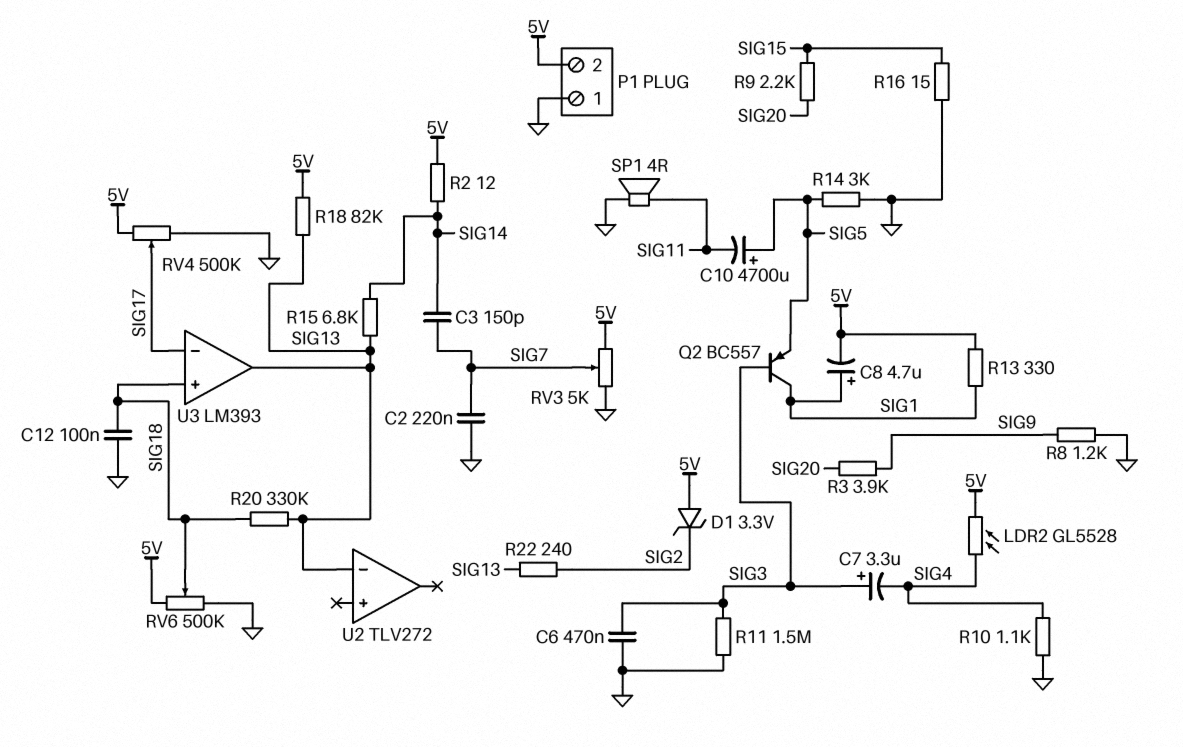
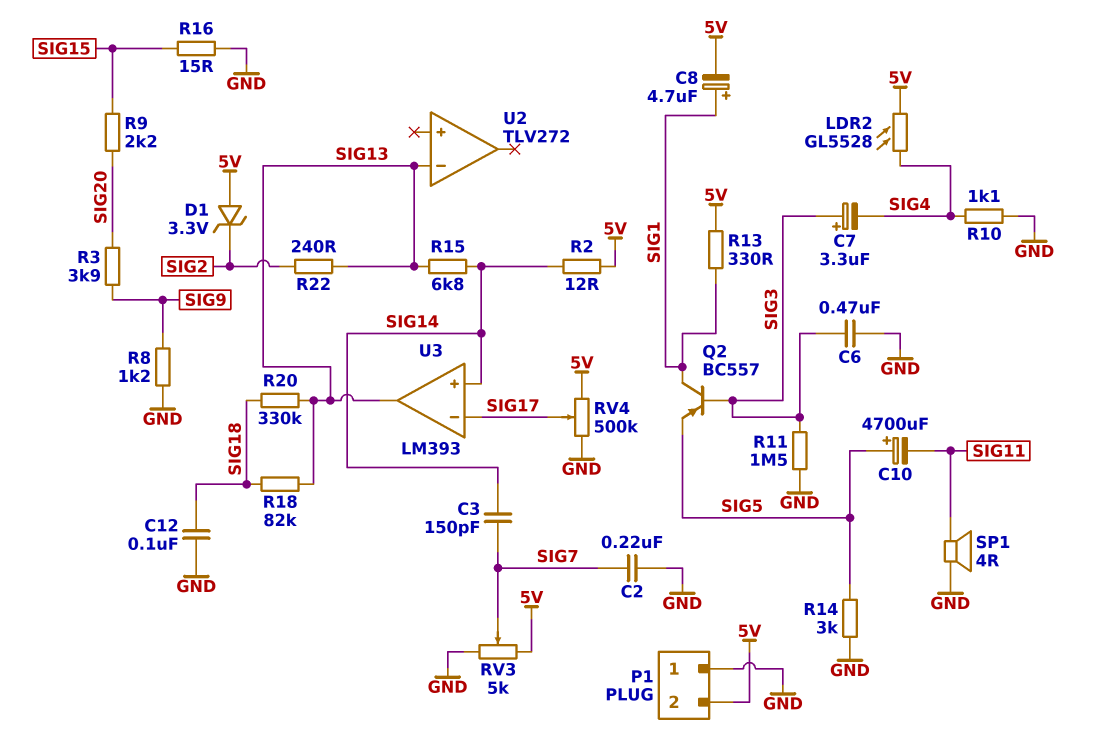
R18: 82k (5V, SIG13) -> 82k (SIG13, SIG18)
RV6: 500k (5V, GND, wiper SIG18) -> none
U3 pin in+: SIG18 -> SIG14

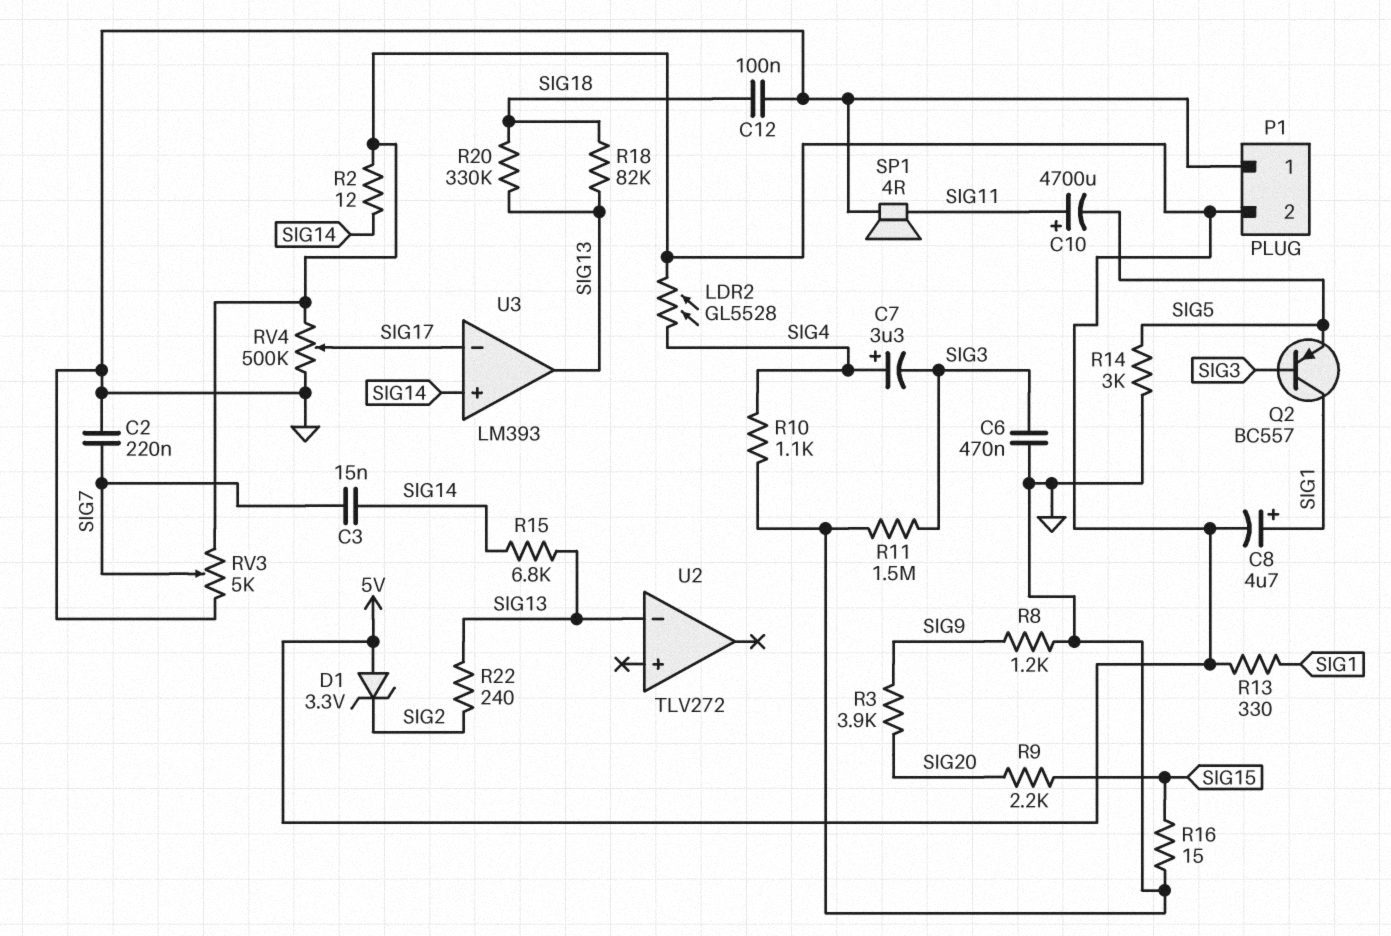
C3: 150pF (SIG7, SIG14) -> 15nF (SIG7, SIG14)
C7: 3.3uF (plus SIG3, minus SIG4) -> 3.3uF (plus SIG4, minus SIG3)
C10: 4700uF (plus SIG5, minus SIG11) -> 4700uF (plus SIG11, minus SIG5)

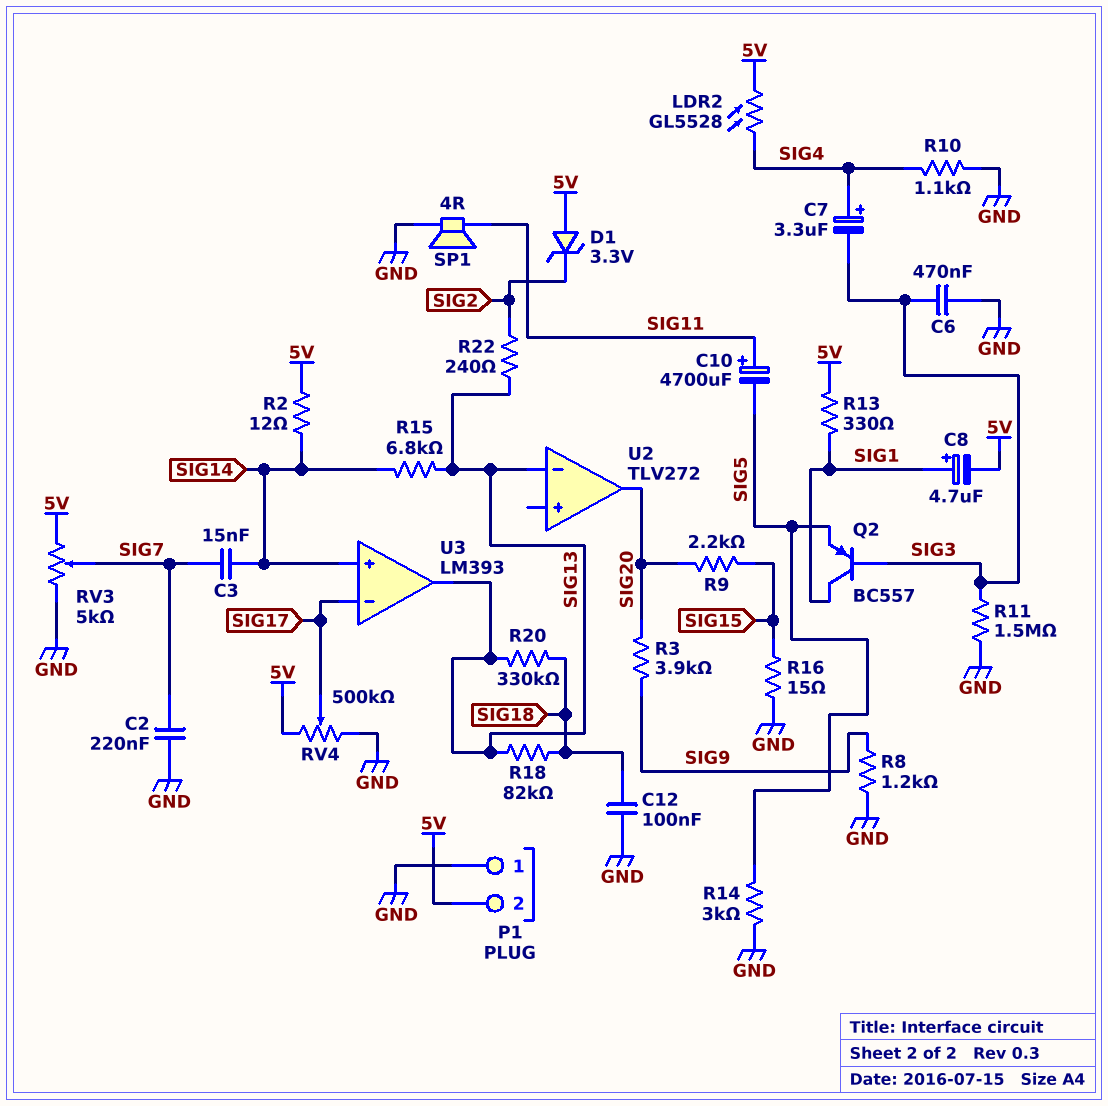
U2 pin out: none -> SIG20

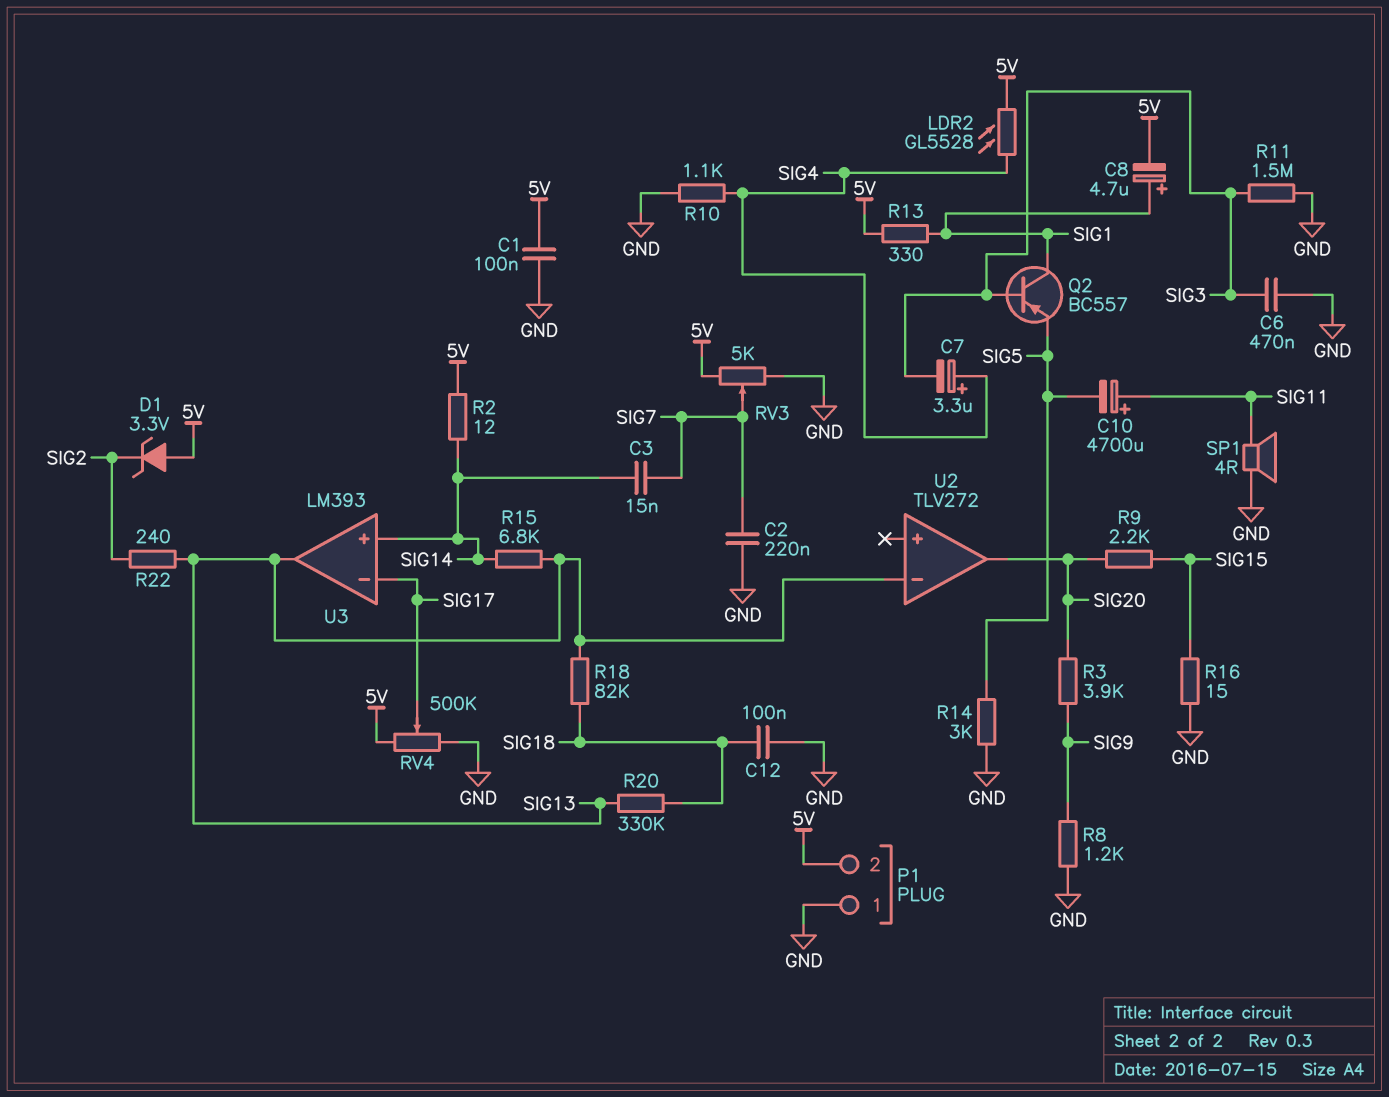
C1: none -> 100nF (5V, GND)

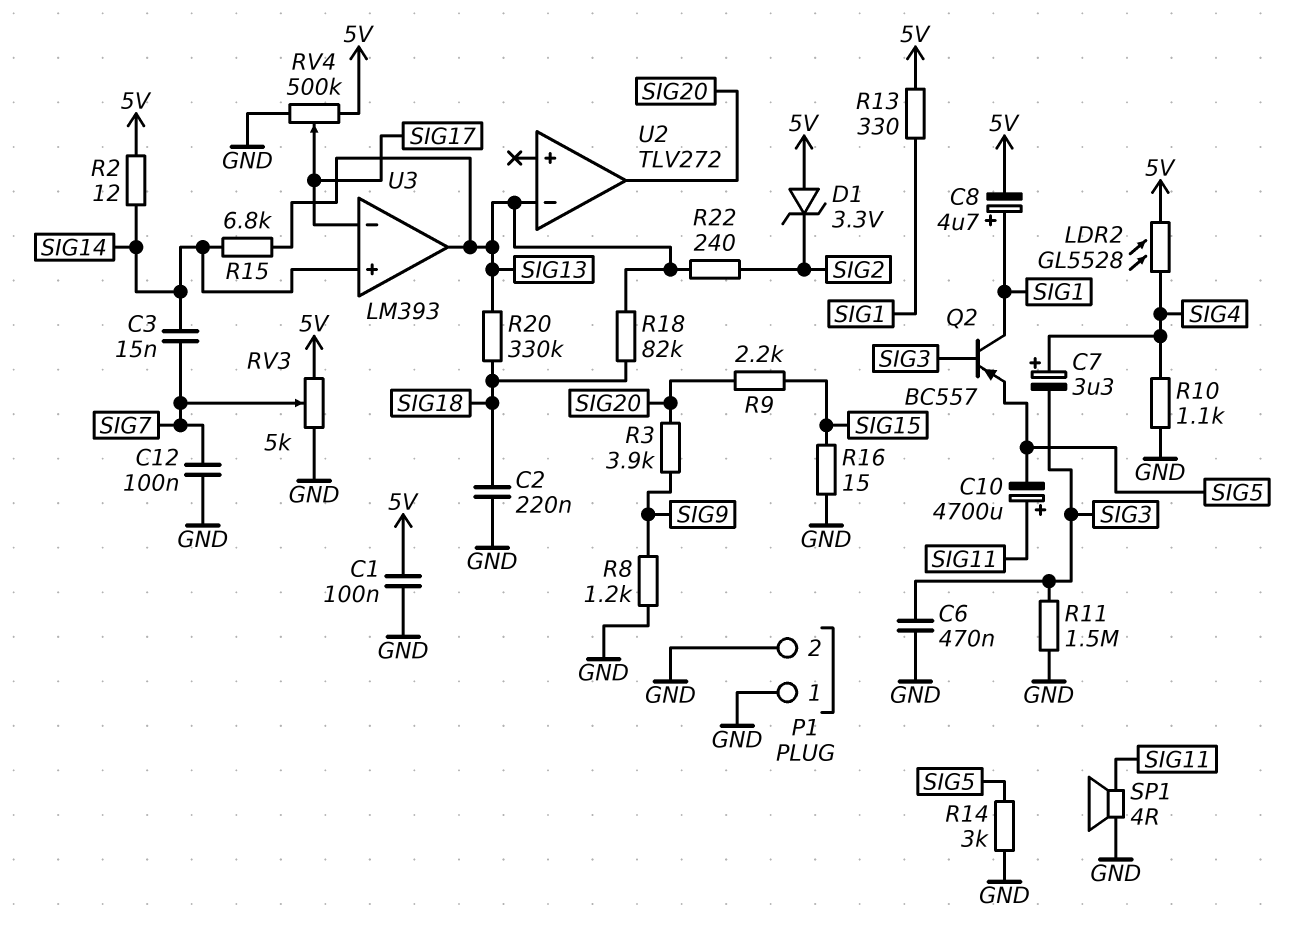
C2: 220nF (GND, SIG7) -> 220nF (GND, SIG18)
C12: 100nF (GND, SIG18) -> 100nF (GND, SIG7)
P1 pin 2: 5V -> GND

